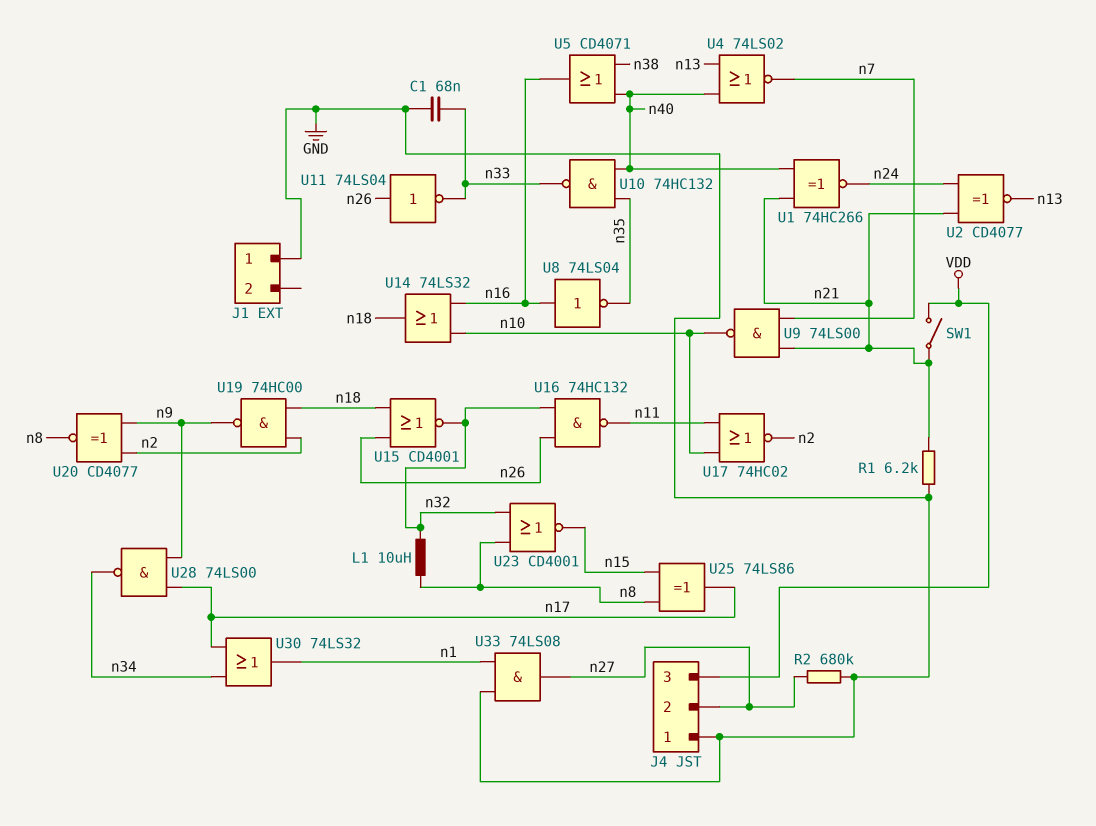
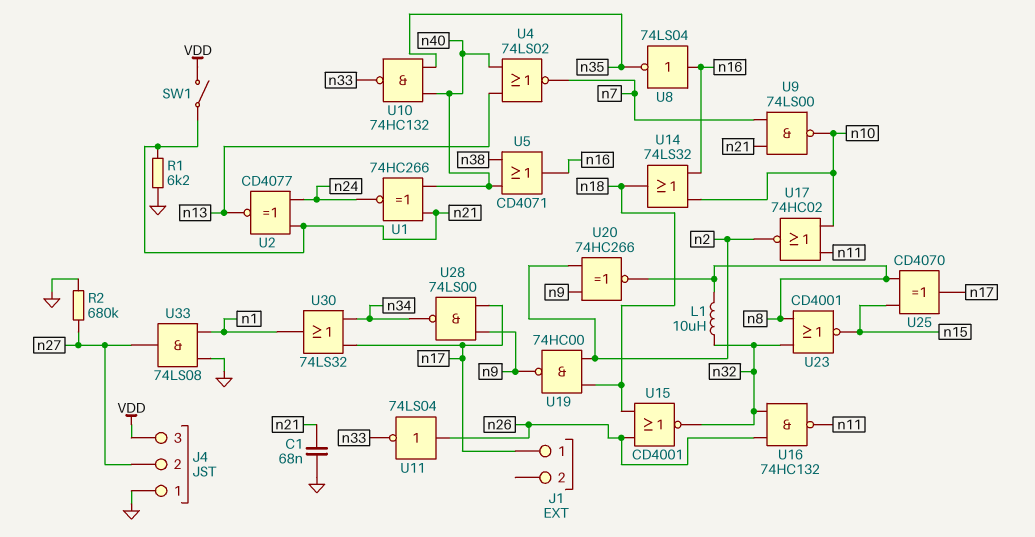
C1: 68nF (GND, n33) -> 68nF (GND, n21)
J1 pin 1: GND -> n17
U20: XNOR CD4077 (in n2, in n9, out n8) -> XNOR 74HC266 (in n2, in n9, out n8)
U25: XOR 74LS86 (in n8, in n15, out n17) -> XOR CD4070 (in n8, in n15, out n17)

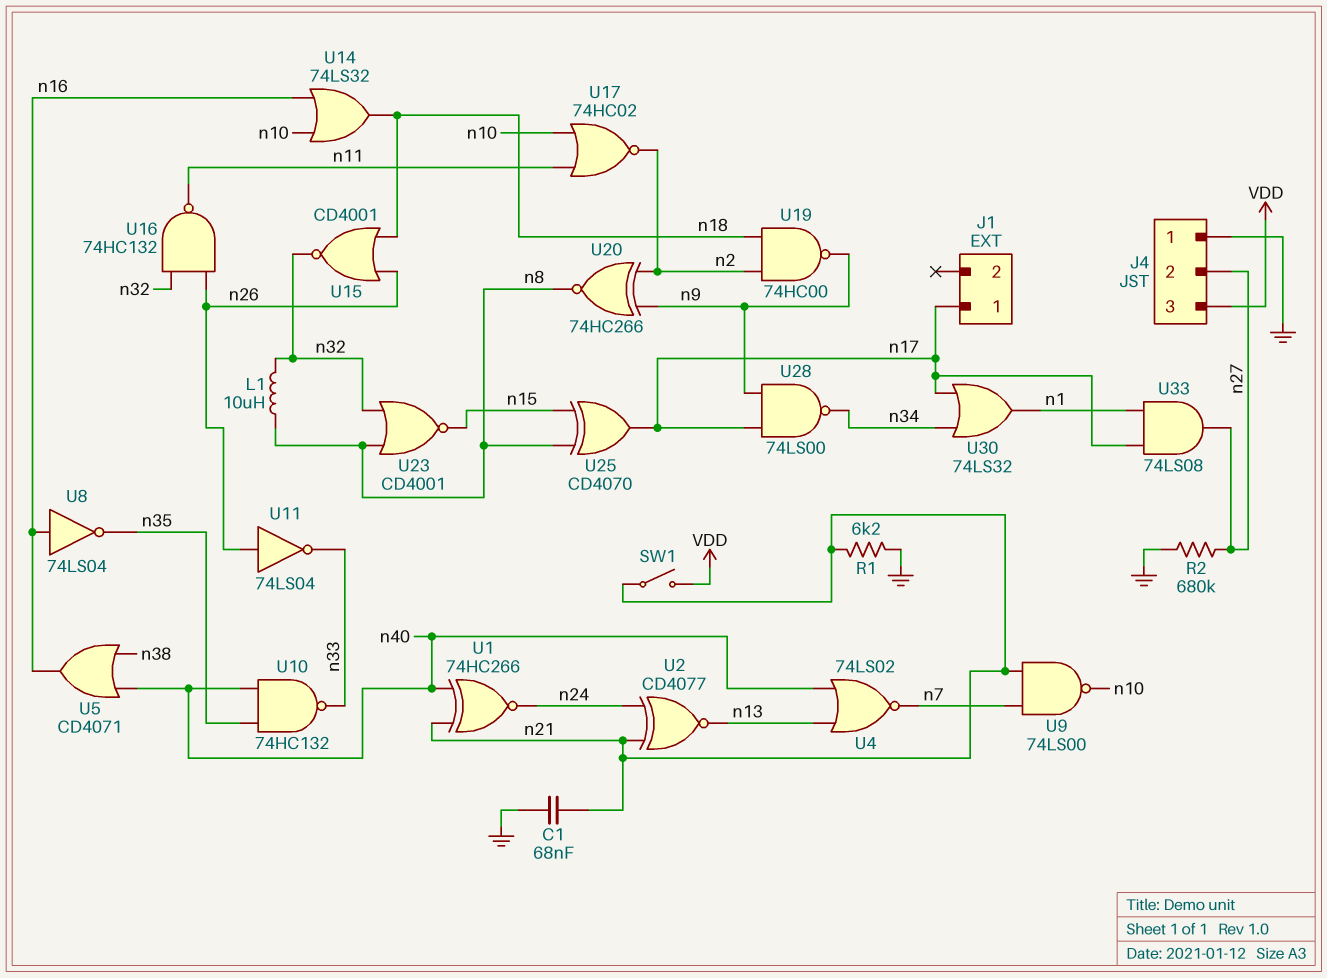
U33: AND 74LS08 (in GND, in n1, out n27) -> AND 74LS08 (in n1, in n17, out n27)

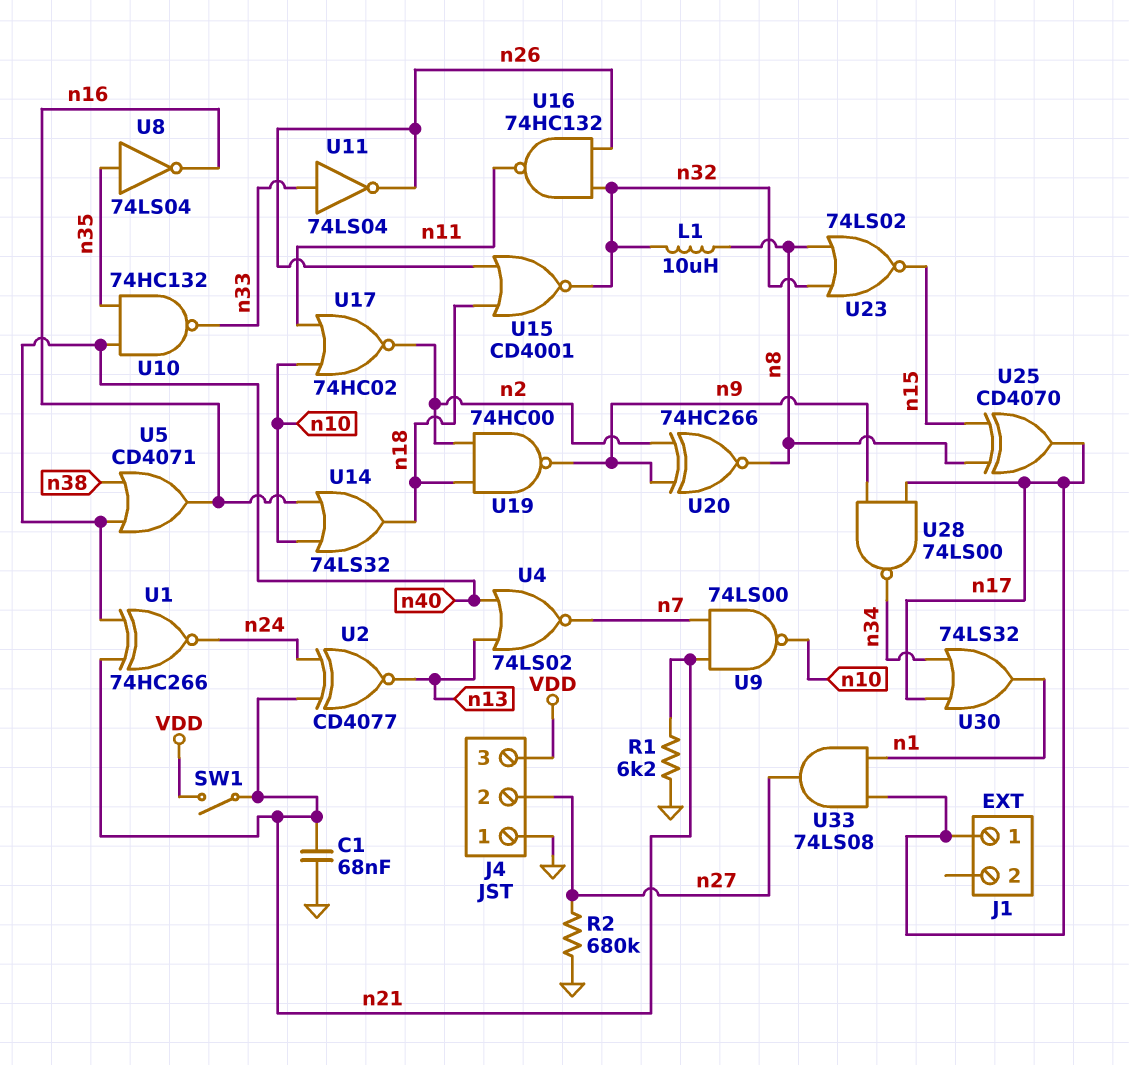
U8: NOT 74LS04 (in n16, out n35) -> NOT 74LS04 (in n35, out n16)
U11: NOT 74LS04 (in n26, out n33) -> NOT 74LS04 (in n33, out n26)
U23: NOR CD4001 (in n8, in n32, out n15) -> NOR 74LS02 (in n8, in n32, out n15)

